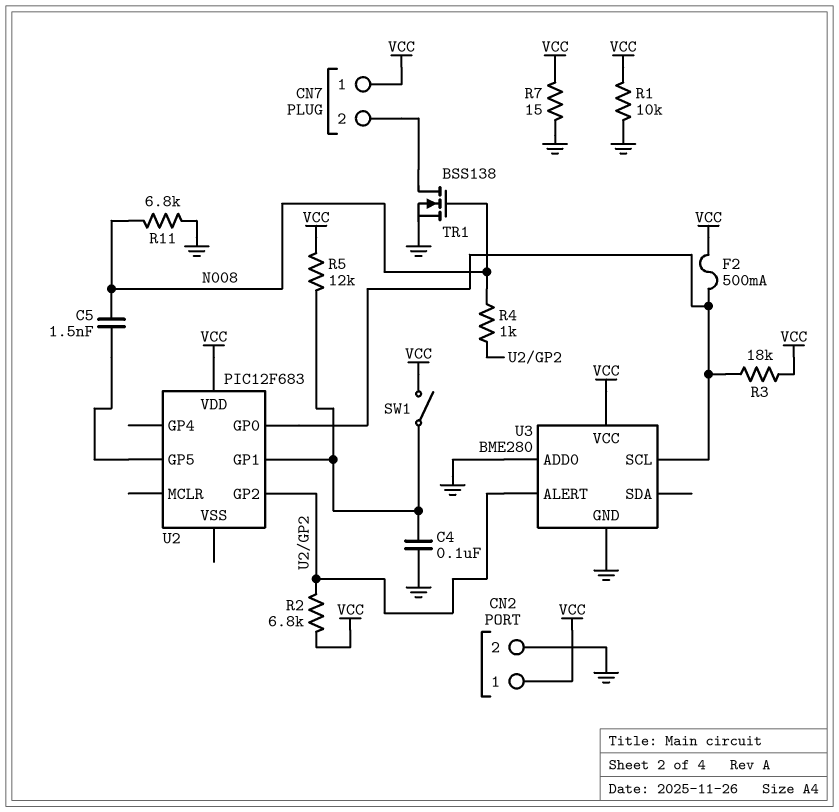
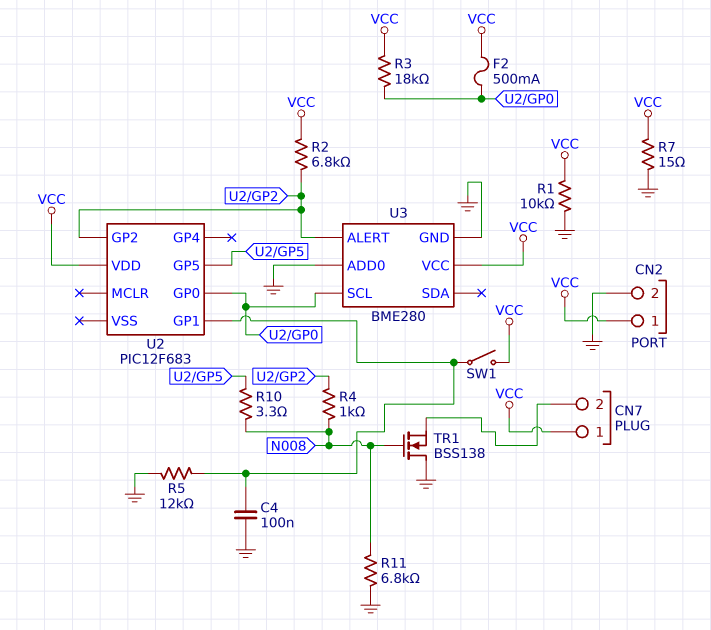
C5: 1.5nF (N008, U2/GP5) -> none
R5: 12k (U2/GP1, VCC) -> 12k (GND, U2/GP1)
R10: none -> 3.3 (N008, U2/GP5)
TR1: NMOS BSS138 (G N008, D CN7/2, S GND) -> NMOS BSS138 (G N008, D GND, S CN7/2)

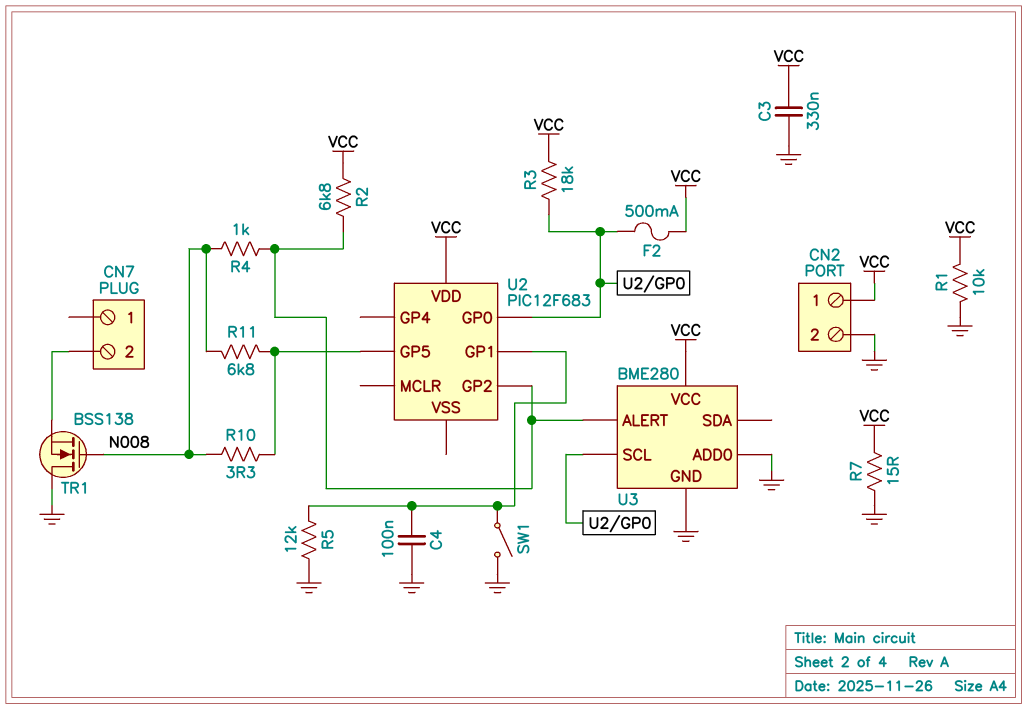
C3: none -> 330nF (GND, VCC)
CN7 pin 1: VCC -> none
R11: 6.8k (GND, N008) -> 6.8k (N008, U2/GP5)
SW1: switch (U2/GP1, VCC) -> switch (GND, U2/GP1)

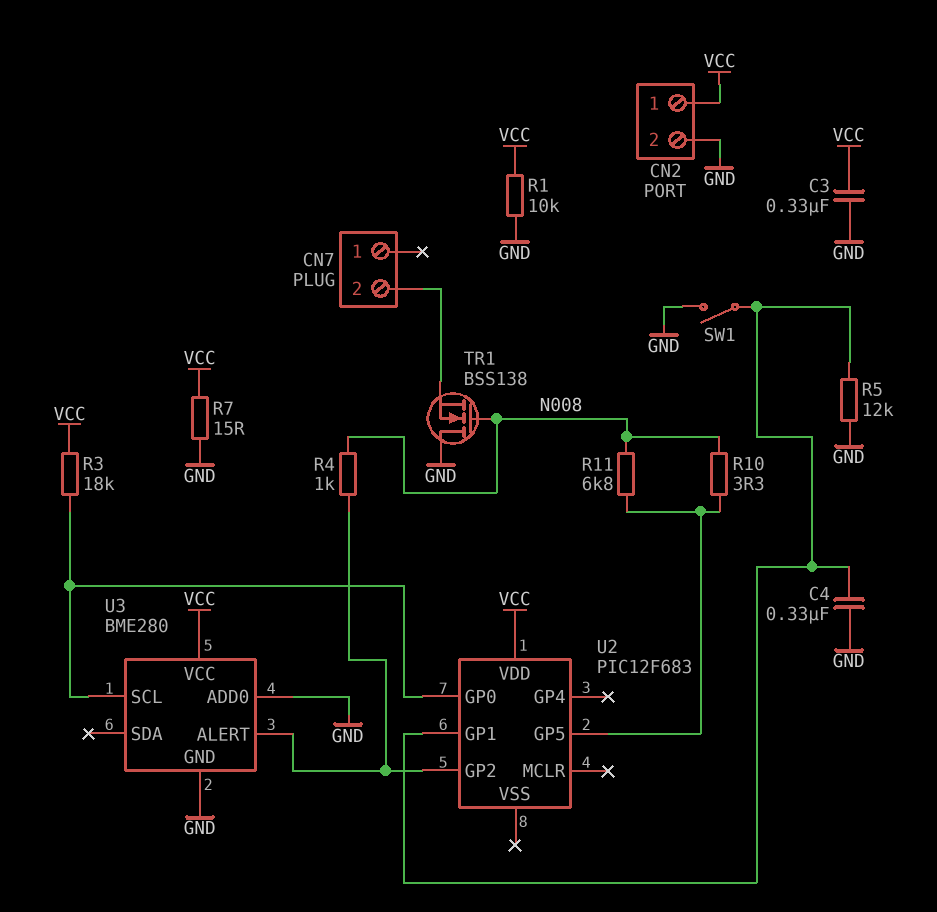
C4: 100nF (GND, U2/GP1) -> 330nF (GND, U2/GP1)
F2: 500mA (U2/GP0, VCC) -> none
R2: 6.8k (U2/GP2, VCC) -> none

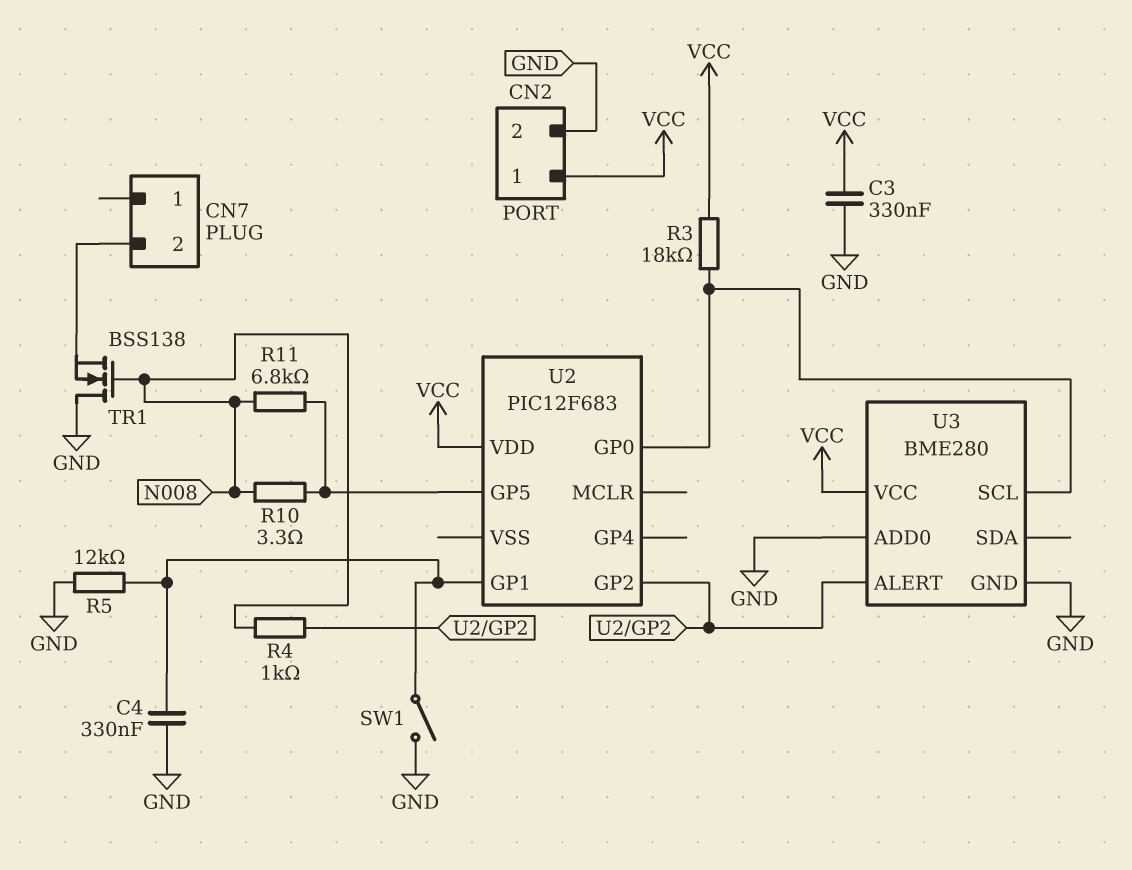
R1: 10k (GND, VCC) -> none
R7: 15 (GND, VCC) -> none

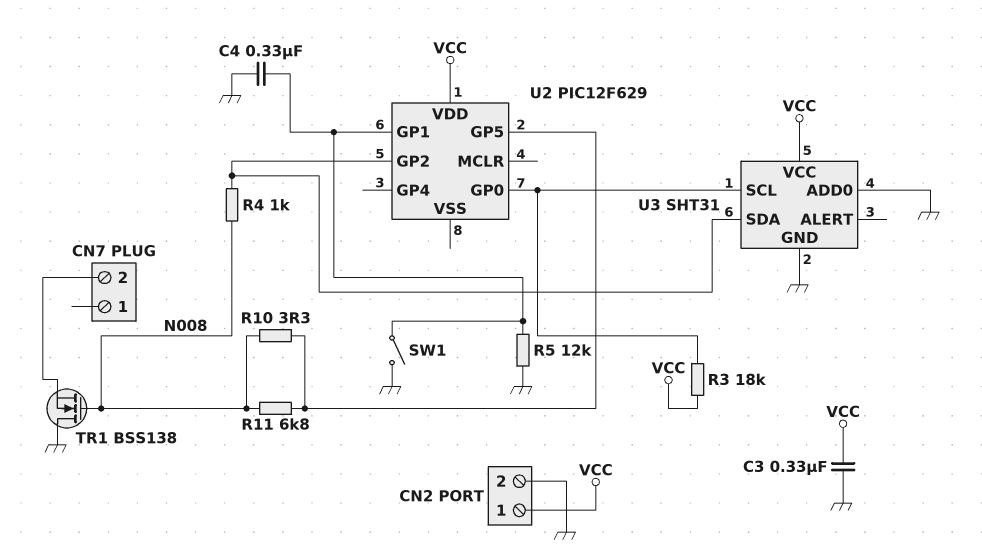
U2: PIC12F683 -> PIC12F629
U3: BME280 -> SHT31
U3 pin ALERT: U2/GP2 -> none
U3 pin SDA: none -> U2/GP2

